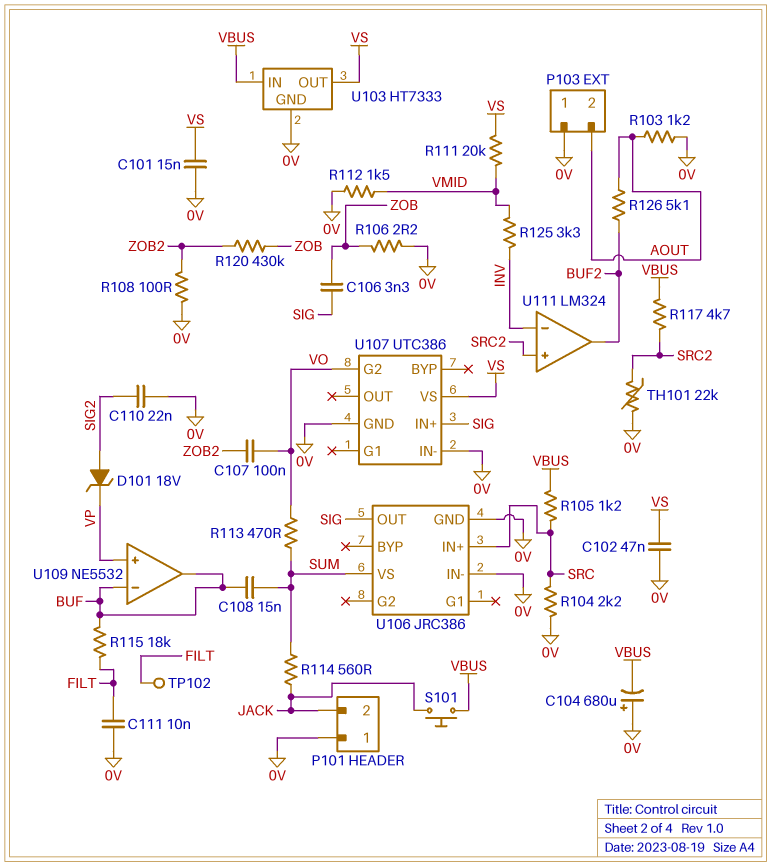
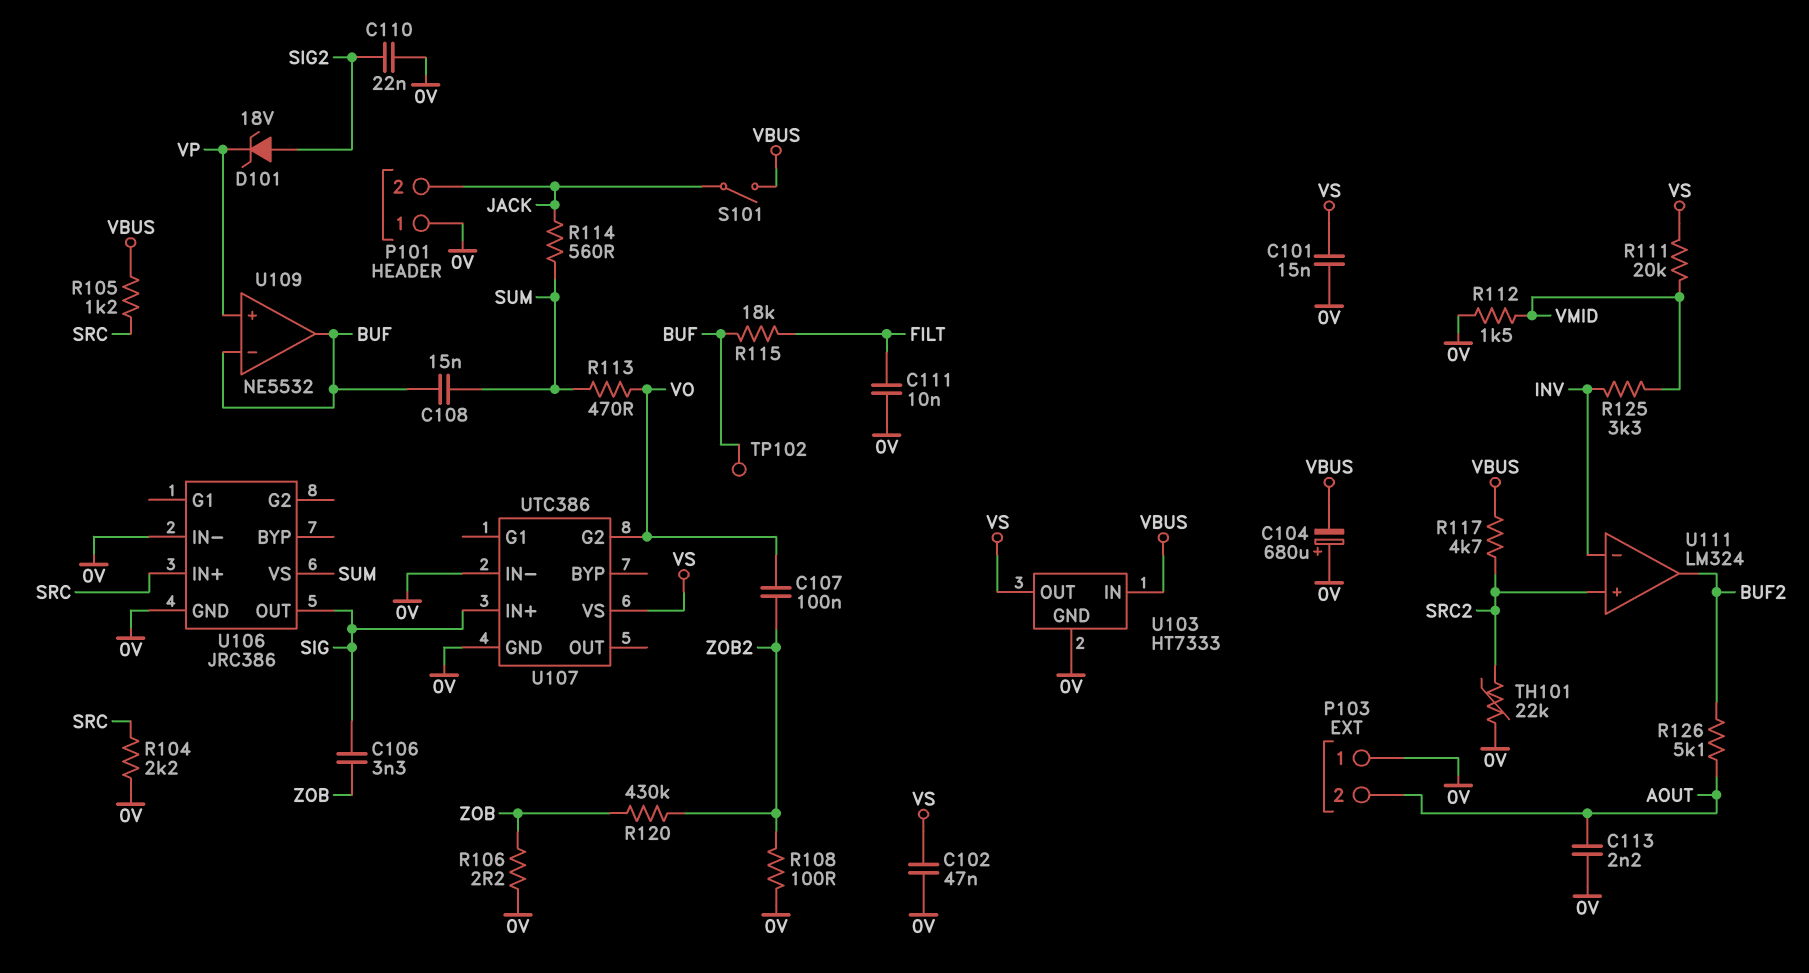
C113: none -> 2.2nF (0V, AOUT)
R103: 1.2k (0V, AOUT) -> none
S101: button (JACK, VBUS) -> switch (JACK, VBUS)
TP102: test point (FILT) -> test point (BUF)

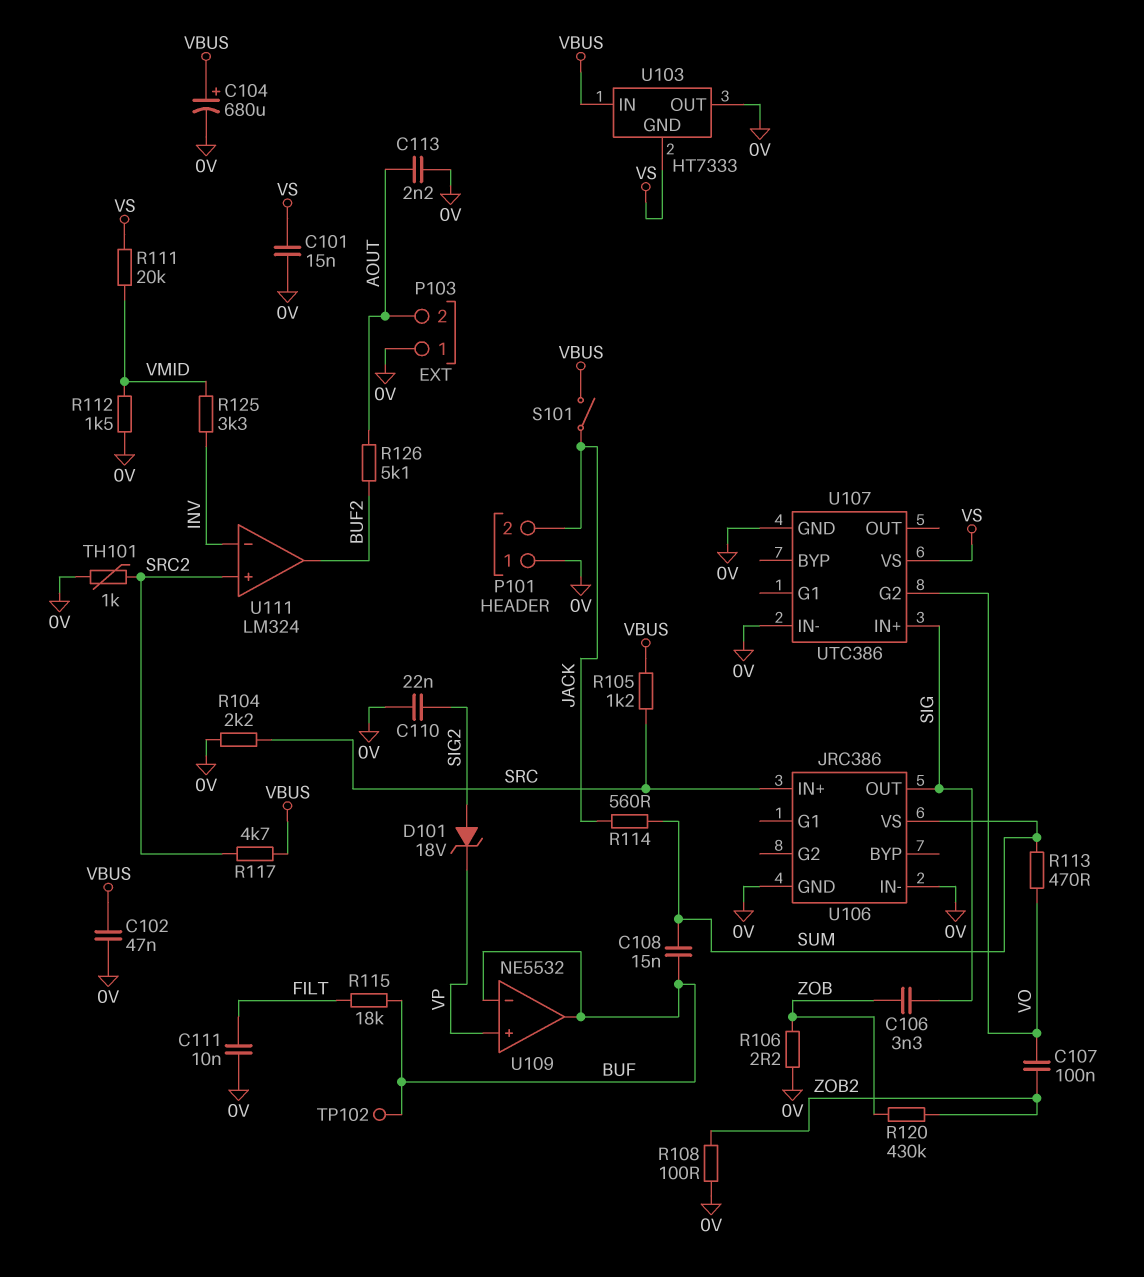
C102: 47nF (0V, VS) -> 47nF (0V, VBUS)
C104: 680uF (plus 0V, minus VBUS) -> 680uF (plus VBUS, minus 0V)
TH101: 22k (0V, SRC2) -> 1k (0V, SRC2)
U103 pin GND: 0V -> VS
U103 pin OUT: VS -> 0V

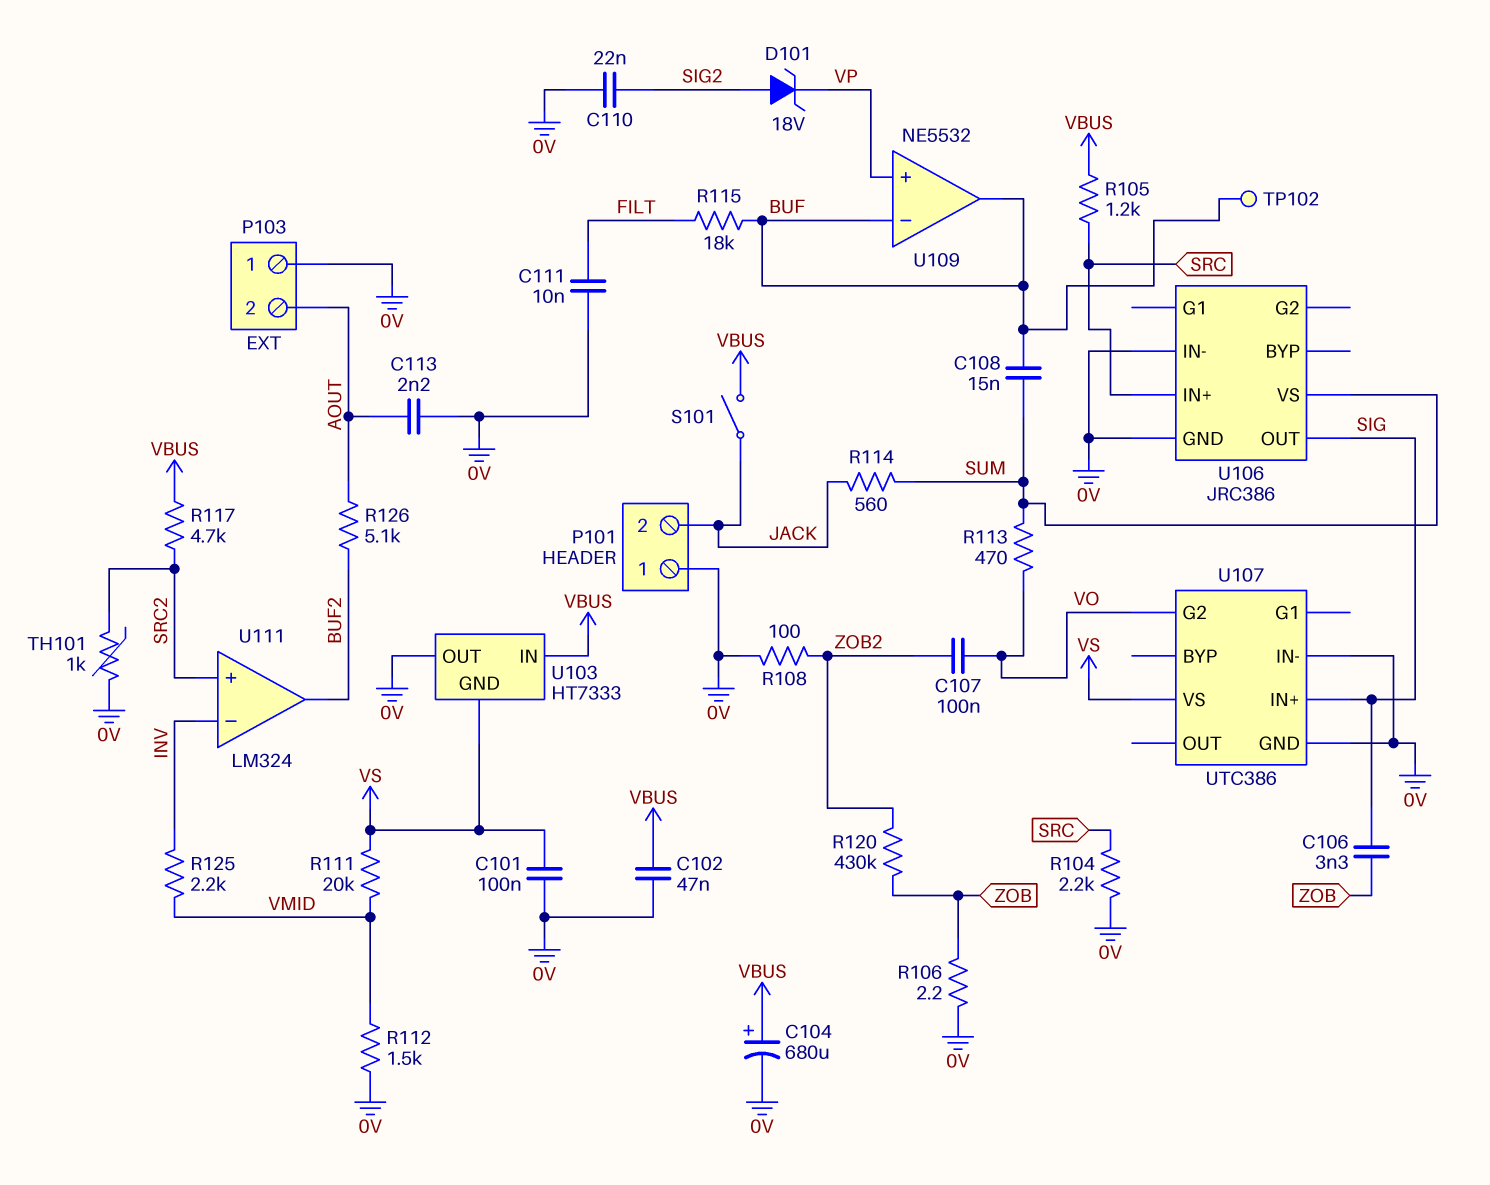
C101: 15nF (0V, VS) -> 100nF (0V, VS)
R125: 3.3k (INV, VMID) -> 2.2k (INV, VMID)

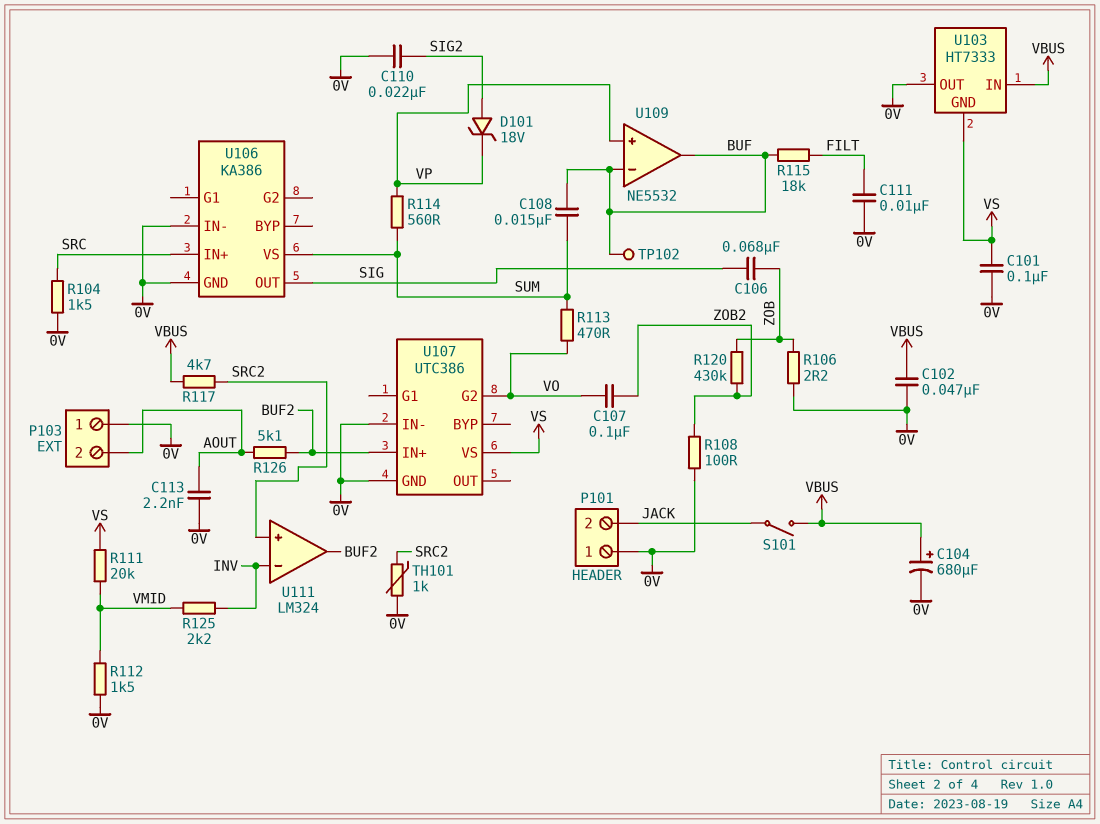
C106: 3.3nF (SIG, ZOB) -> 68nF (SIG, ZOB)
R104: 2.2k (0V, SRC) -> 1.5k (0V, SRC)
R105: 1.2k (SRC, VBUS) -> none
R114: 560 (JACK, SUM) -> 560 (SUM, VP)
U106: JRC386 -> KA386
U107 pin IN+: SIG -> BUF2

